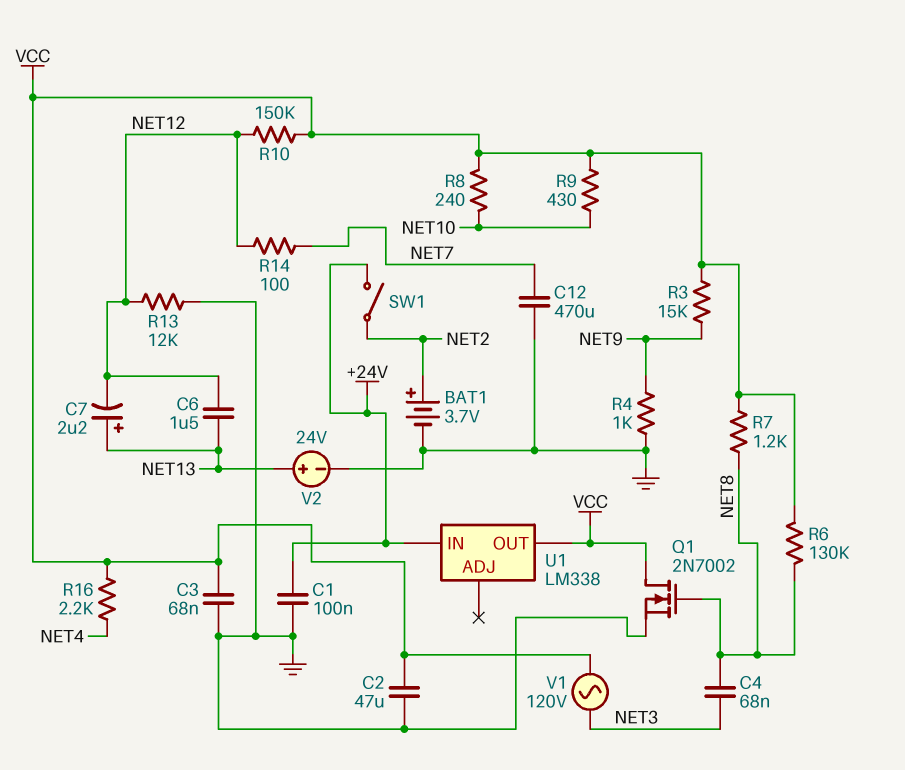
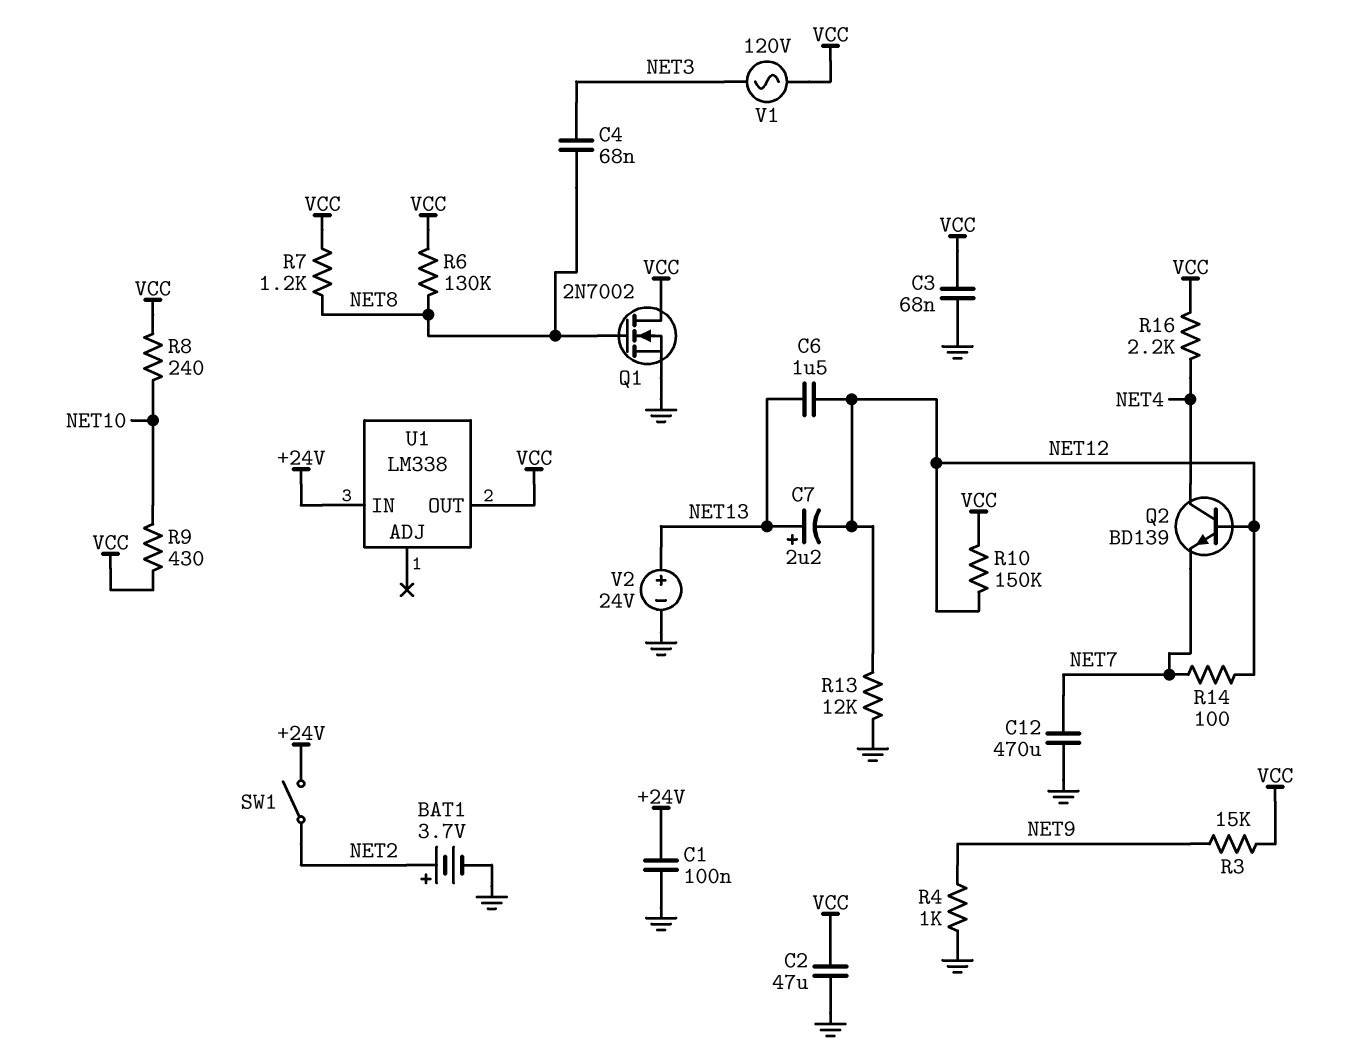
Q2: none -> NPN BD139 (B NET12, C NET4, E NET7)

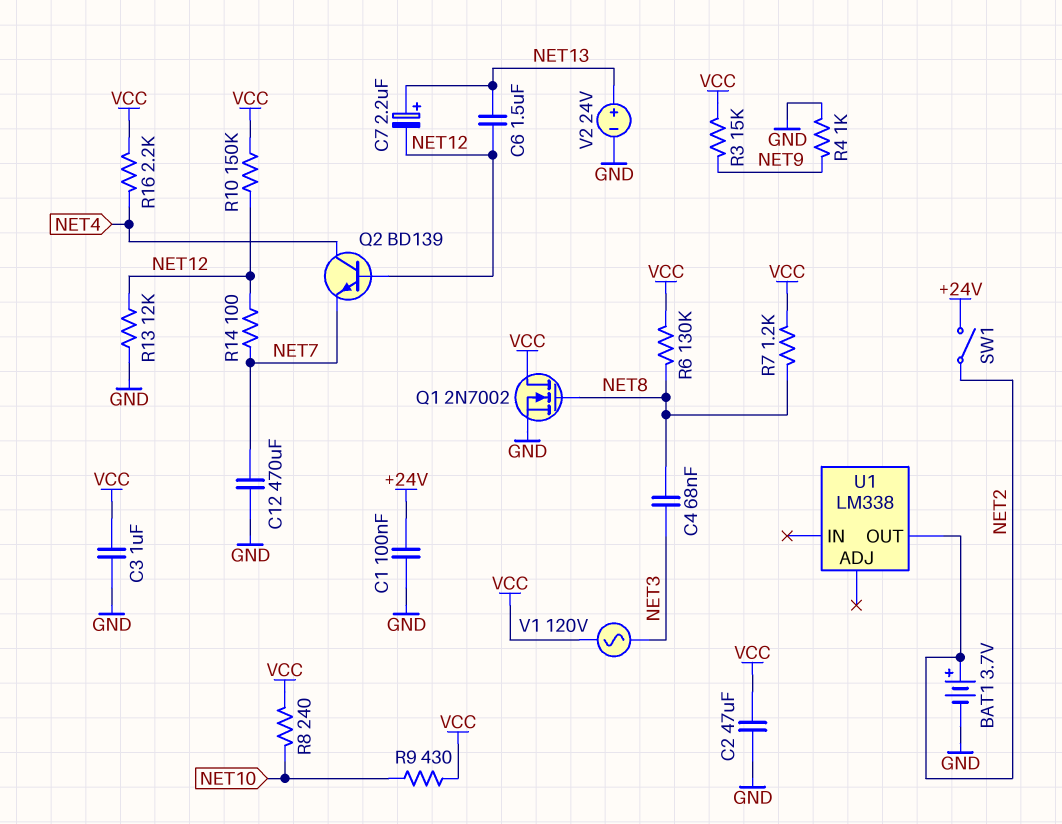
C3: 68nF (GND, VCC) -> 1uF (GND, VCC)
U1 pin IN: +24V -> none
U1 pin OUT: VCC -> NET2

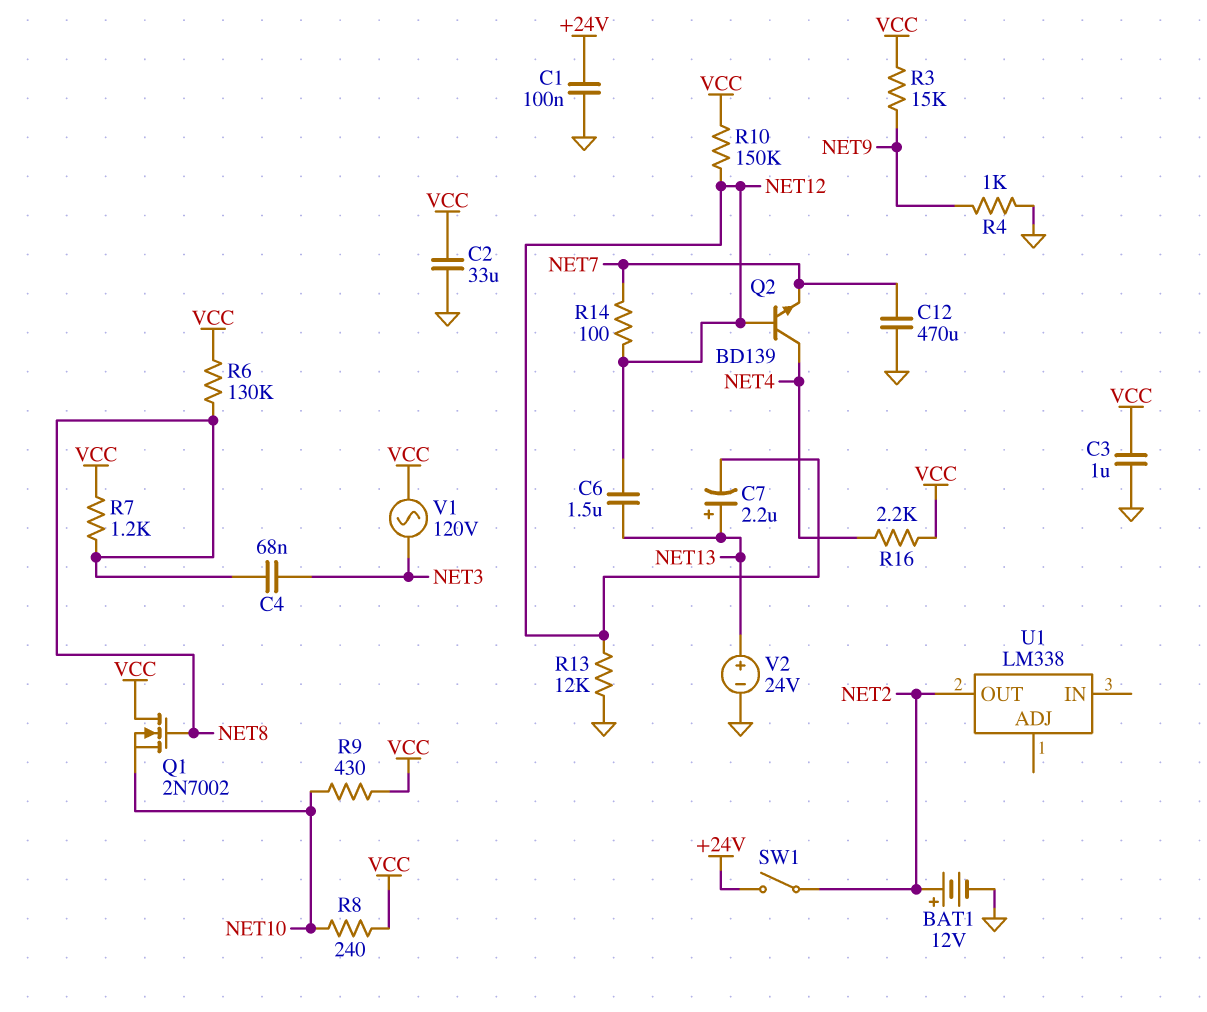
BAT1: 3.7V (plus NET2, minus GND) -> 12V (plus NET2, minus GND)
C2: 47uF (GND, VCC) -> 33uF (GND, VCC)
Q1: NMOS 2N7002 (G NET8, D VCC, S GND) -> NMOS 2N7002 (G NET8, D VCC, S NET10)

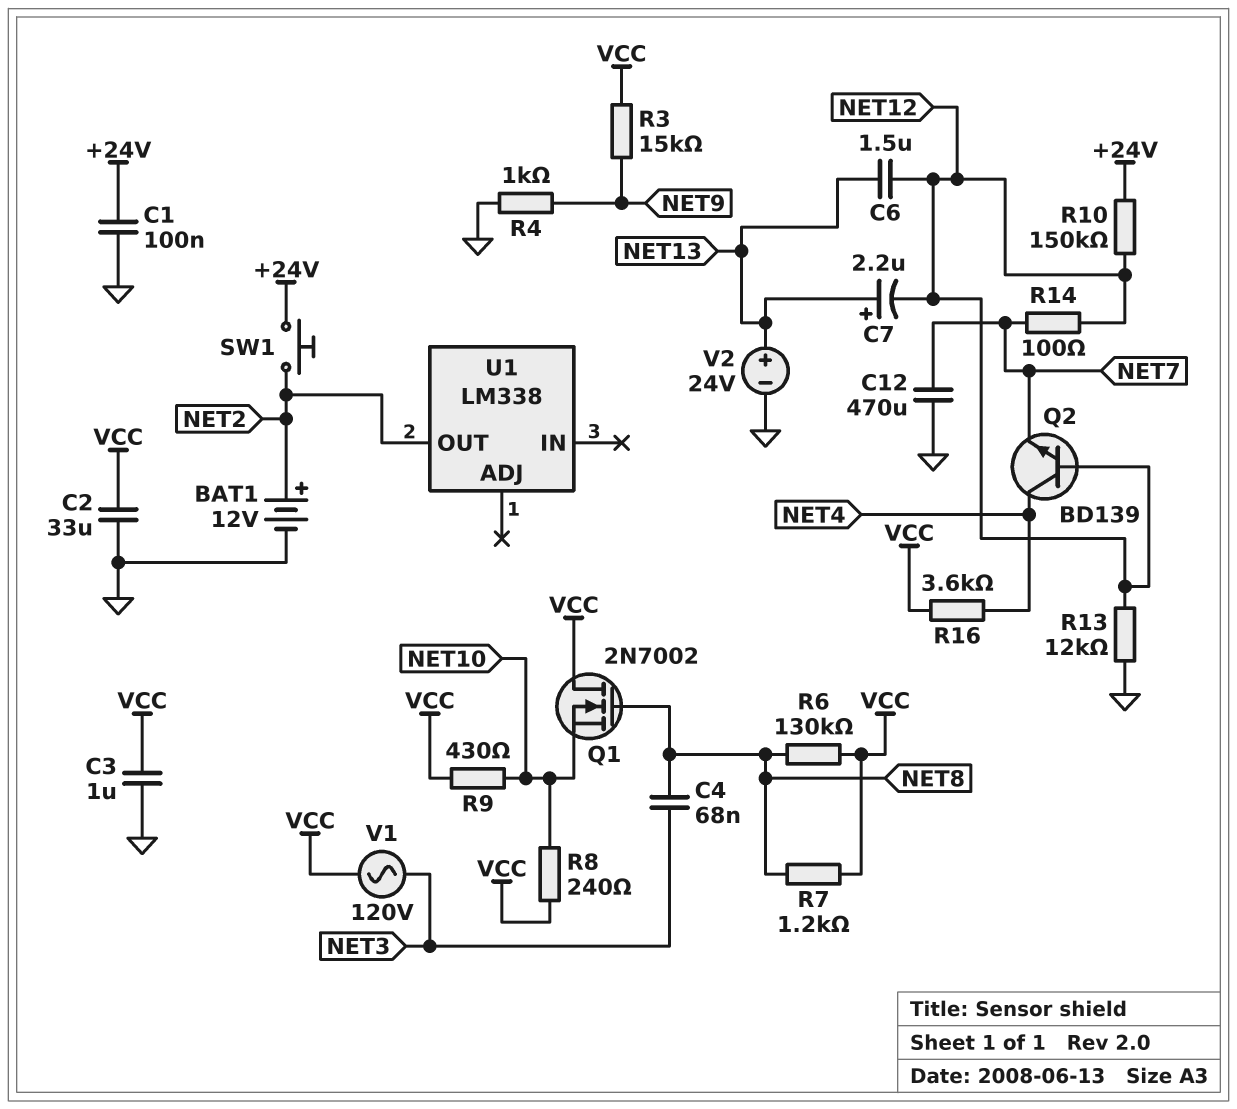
R10: 150k (NET12, VCC) -> 150k (+24V, NET12)
R16: 2.2k (NET4, VCC) -> 3.6k (NET4, VCC)
SW1: switch (+24V, NET2) -> button (+24V, NET2)

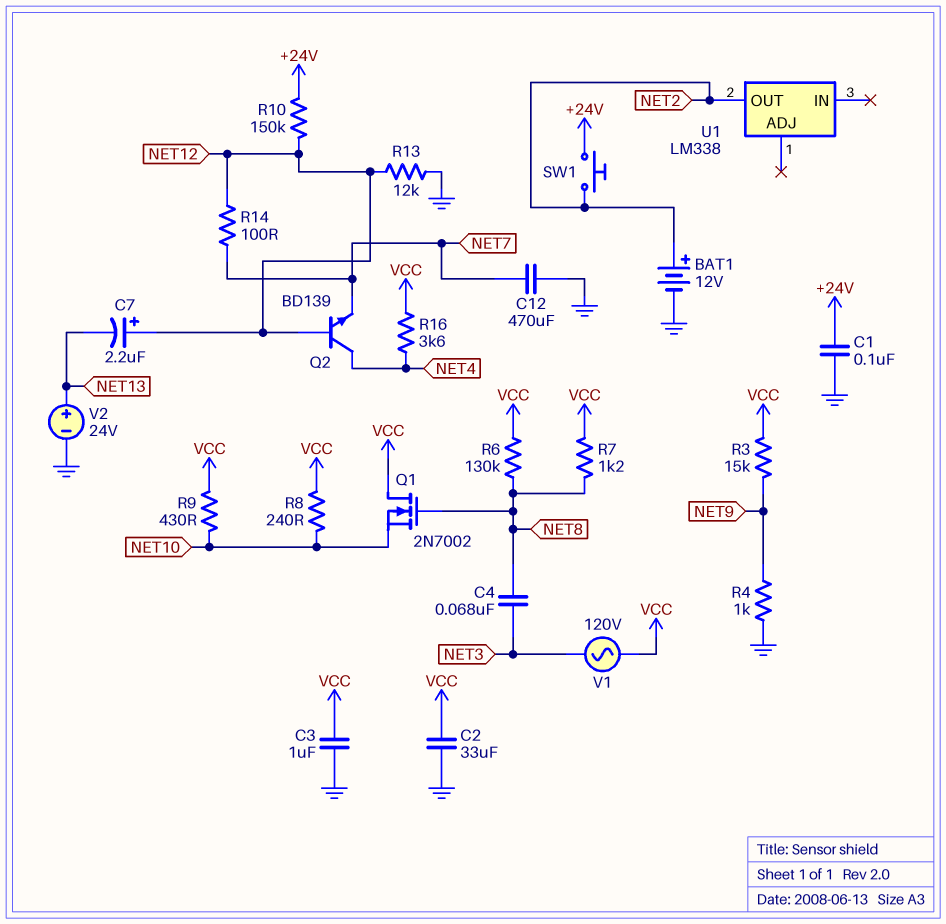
C6: 1.5uF (NET12, NET13) -> none
C7: 2.2uF (plus NET13, minus NET12) -> 2.2uF (plus NET12, minus NET13)

